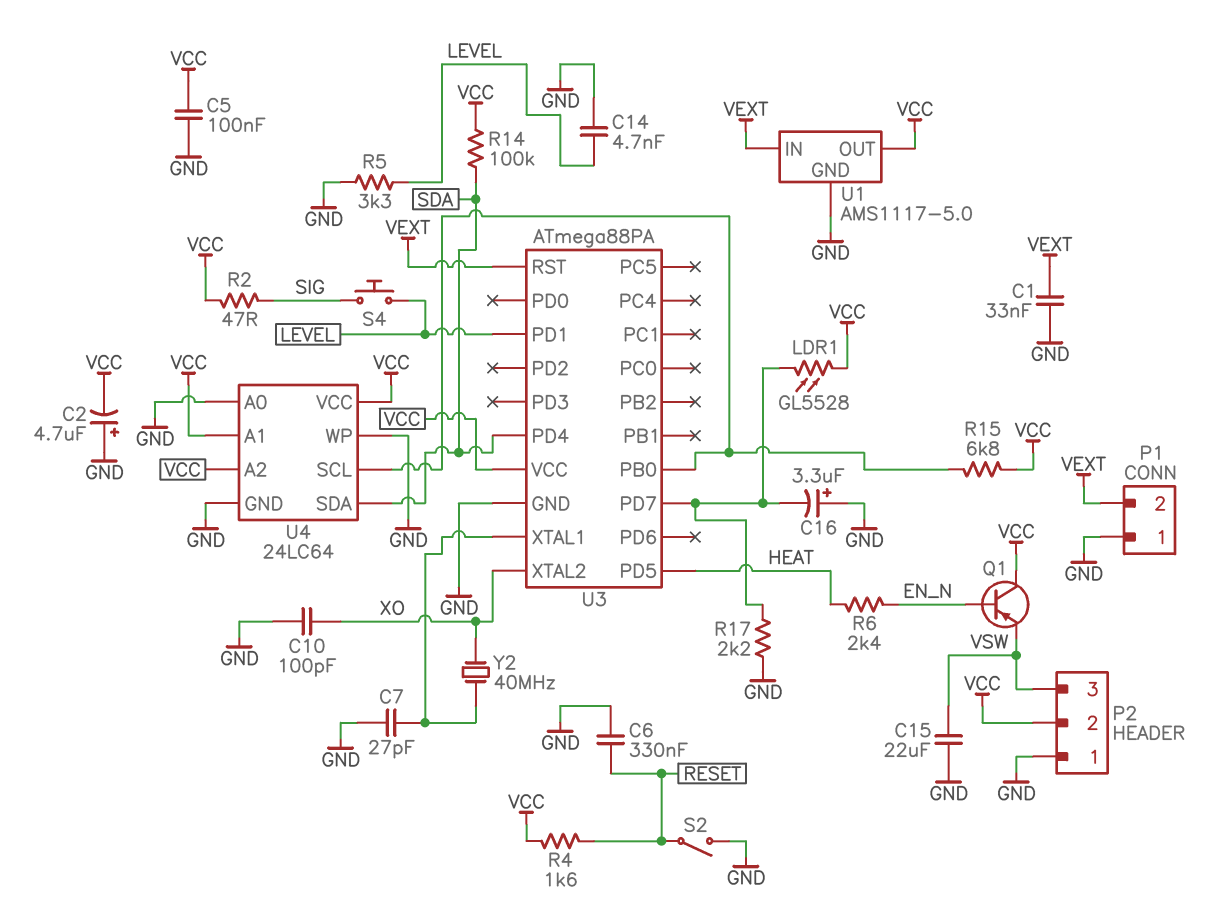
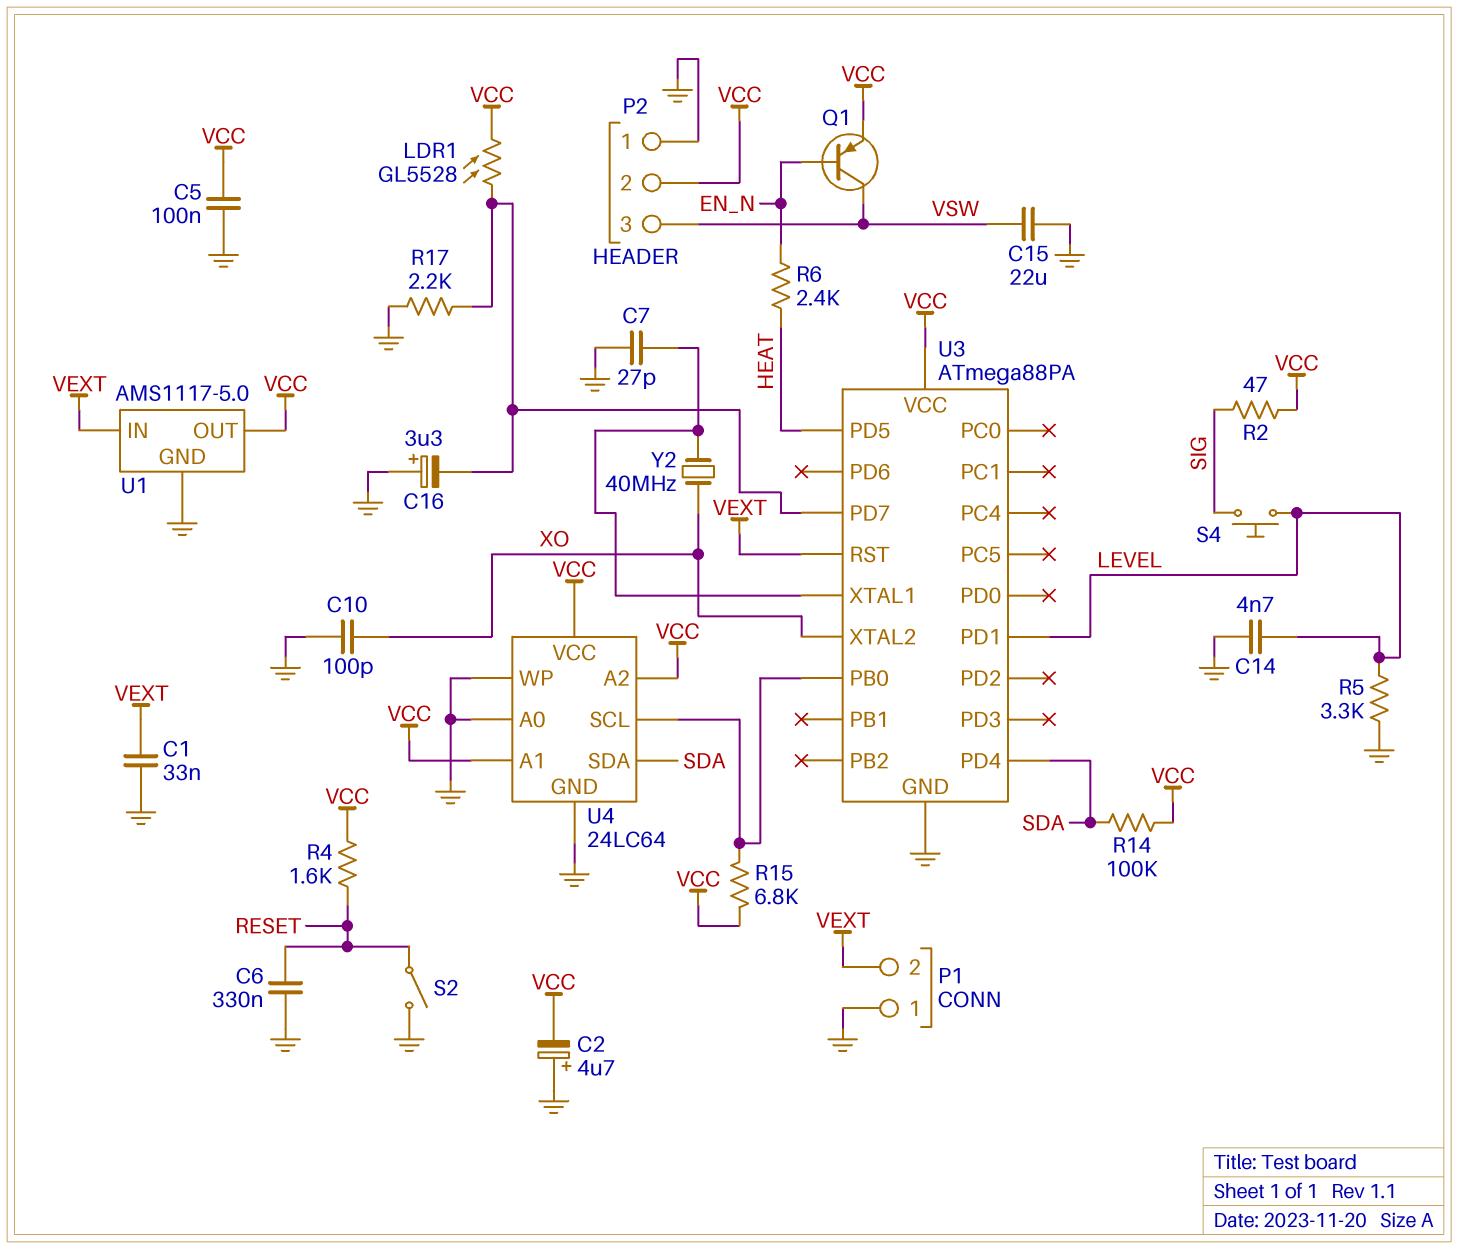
Q1: PNP (B EN_N, C VCC, E VSW) -> PNP (B EN_N, C VSW, E VCC)

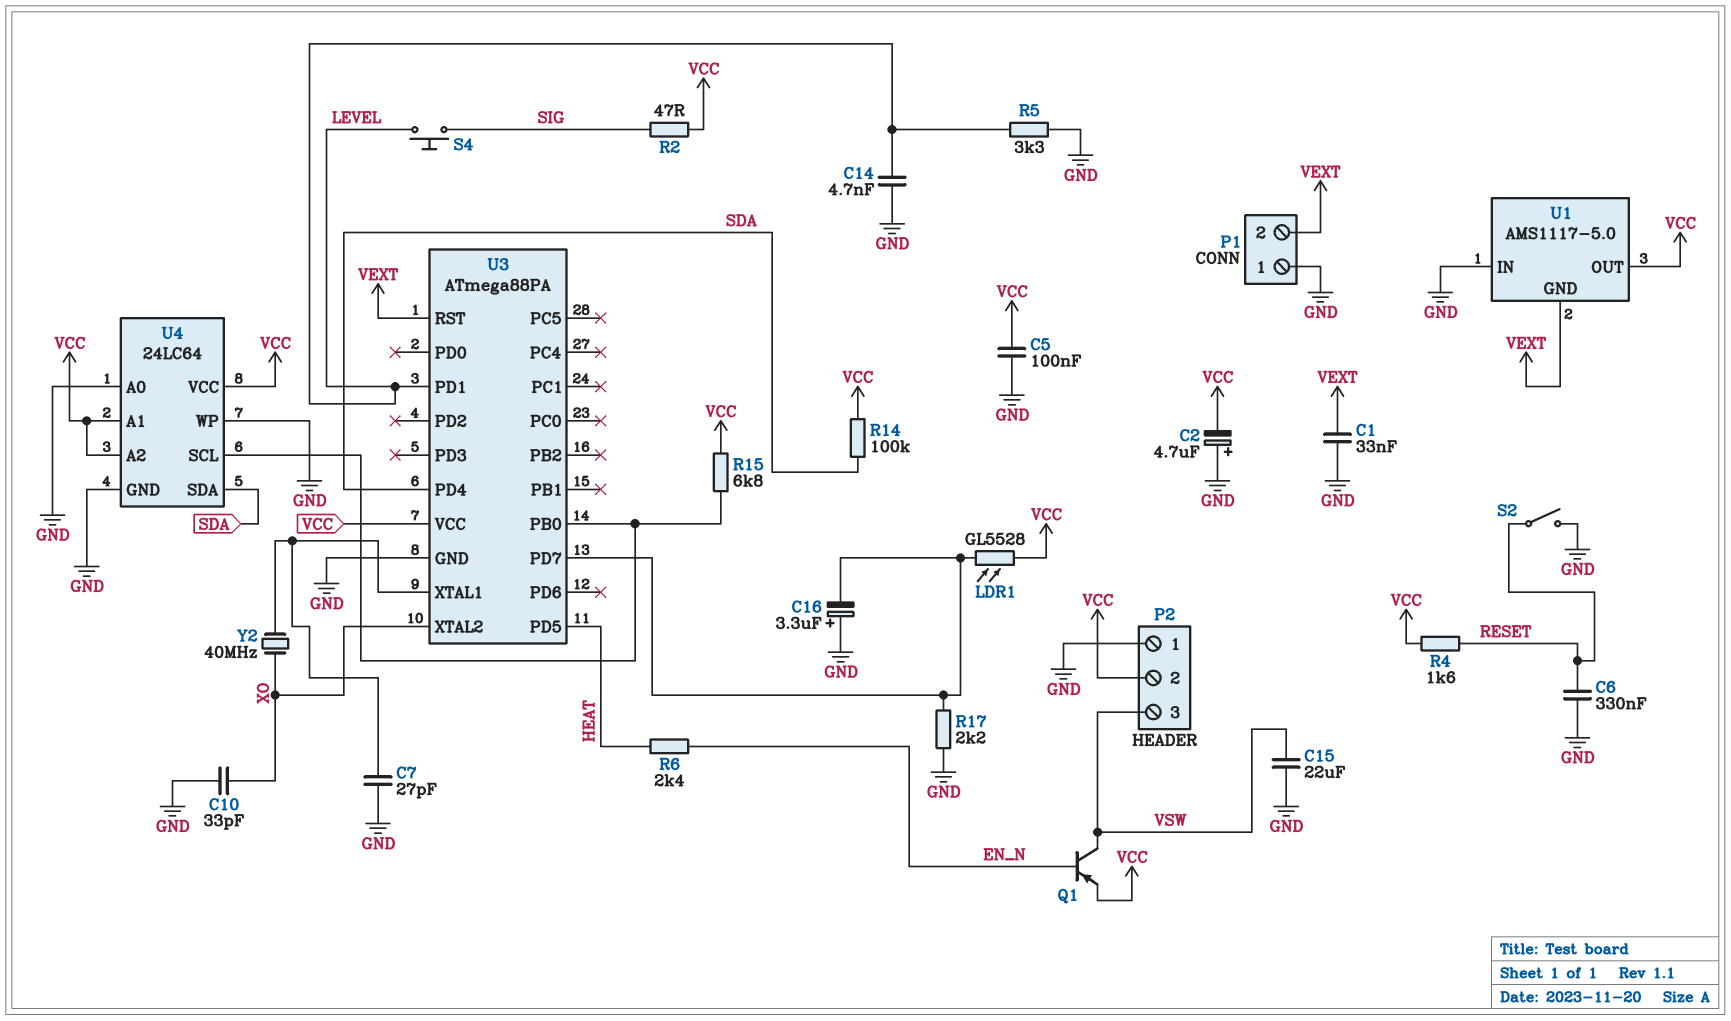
C10: 100pF (GND, XO) -> 33pF (GND, XO)
U1 pin GND: GND -> VEXT
U1 pin IN: VEXT -> GND

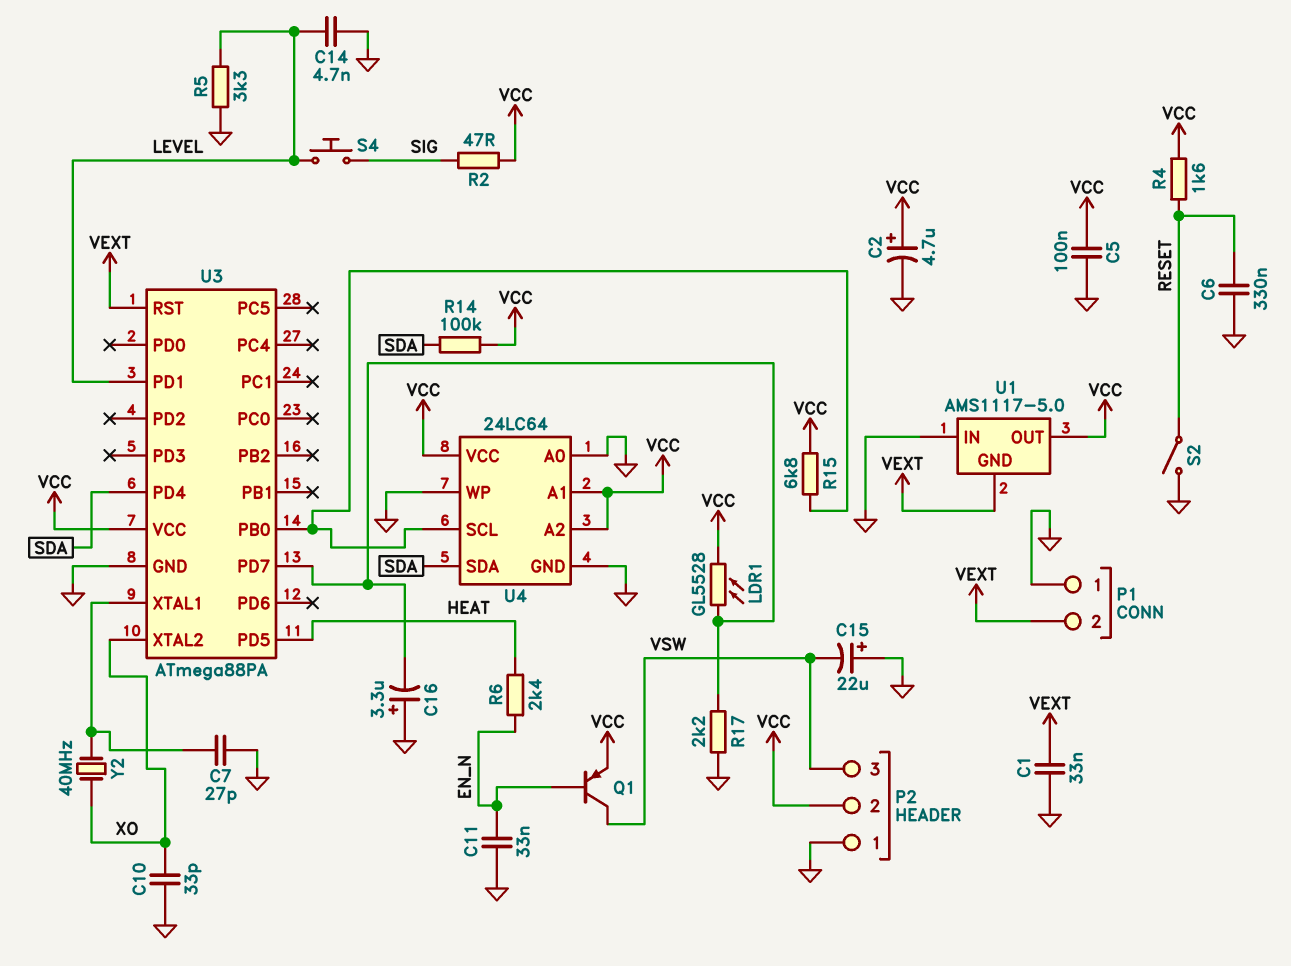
C2: 4.7uF (plus GND, minus VCC) -> 4.7uF (plus VCC, minus GND)
C11: none -> 33nF (EN_N, GND)
C15: 22uF (GND, VSW) -> 22uF (plus GND, minus VSW)

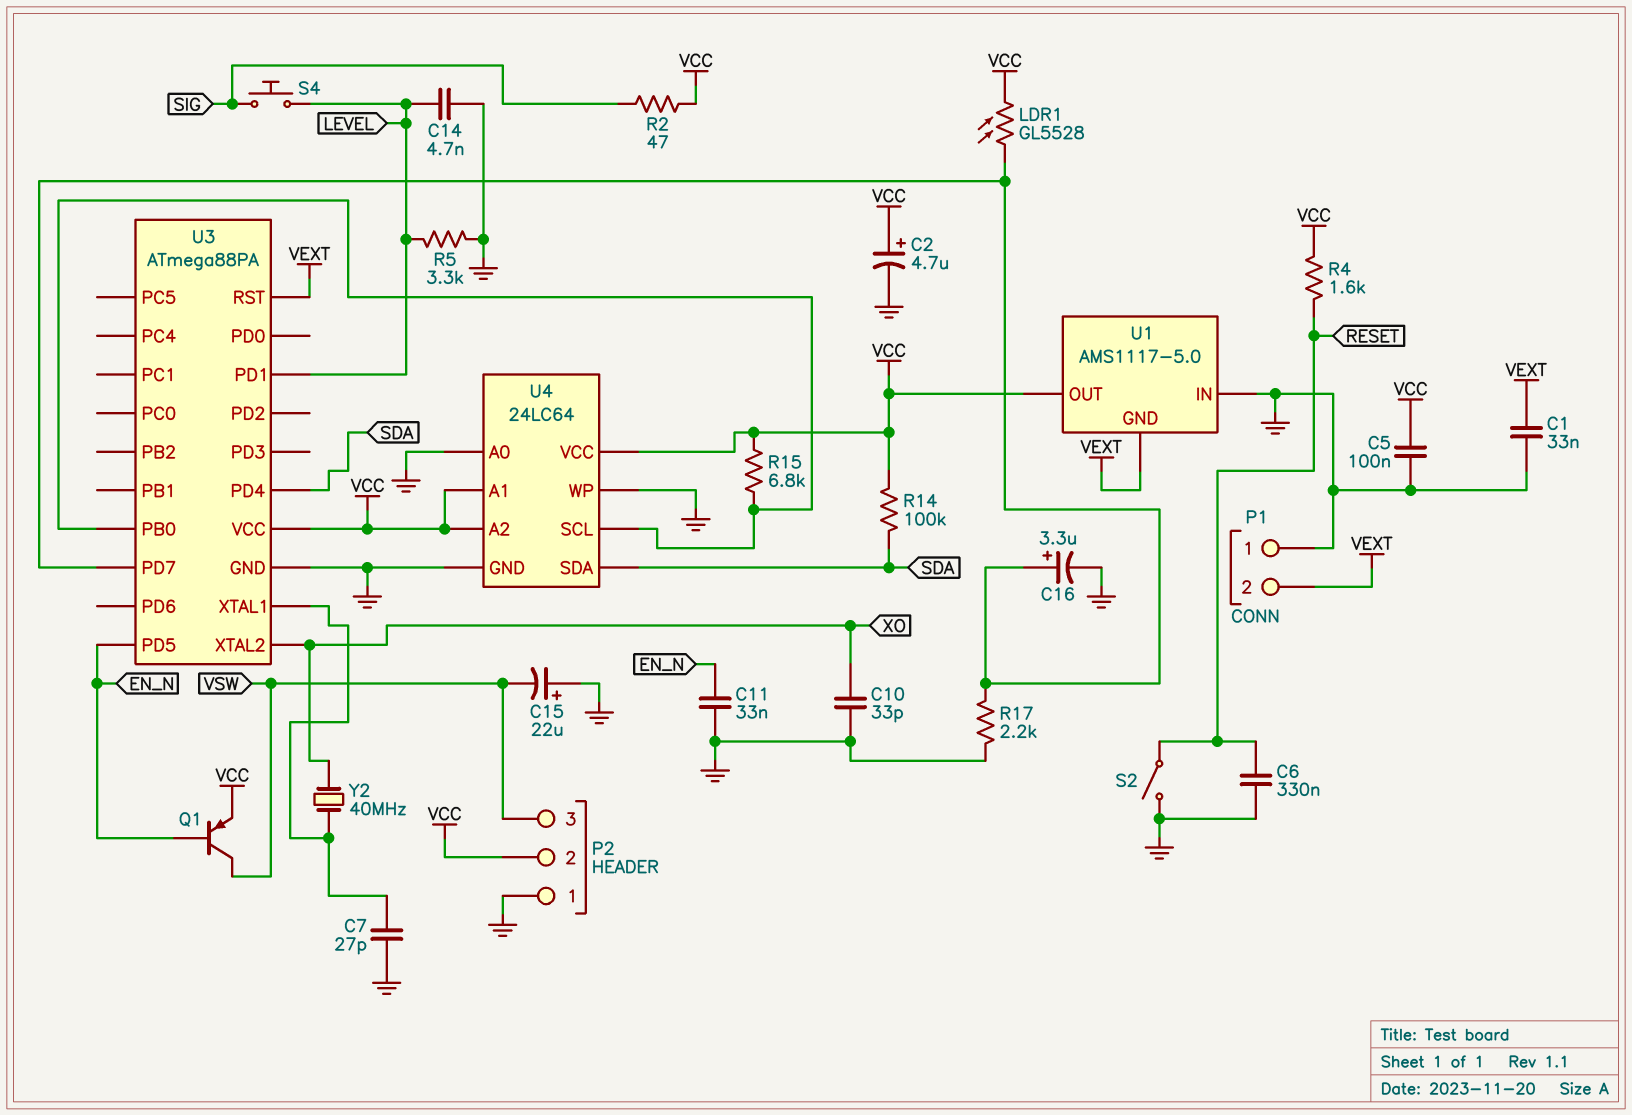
C16: 3.3uF (plus GND, minus U3/PD7) -> 3.3uF (plus U3/PD7, minus GND)
R6: 2.4k (EN_N, HEAT) -> none
U3 pin PD5: HEAT -> EN_N

